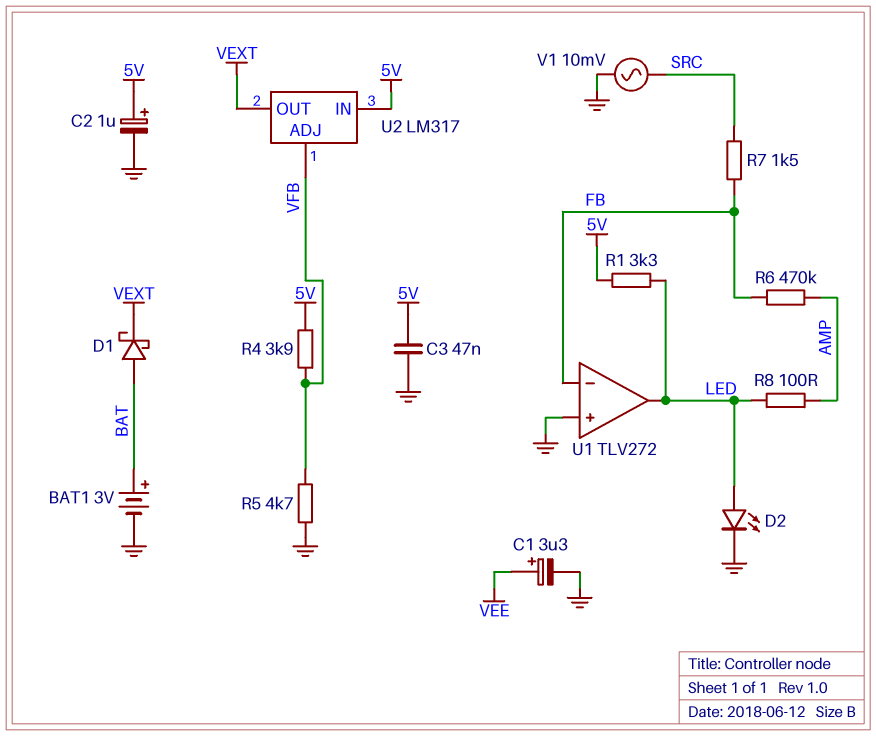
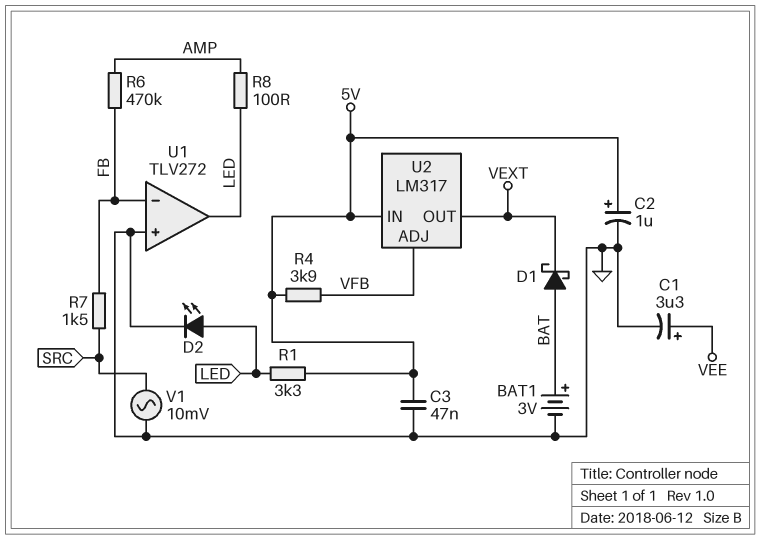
R5: 4.7k (GND, VFB) -> none

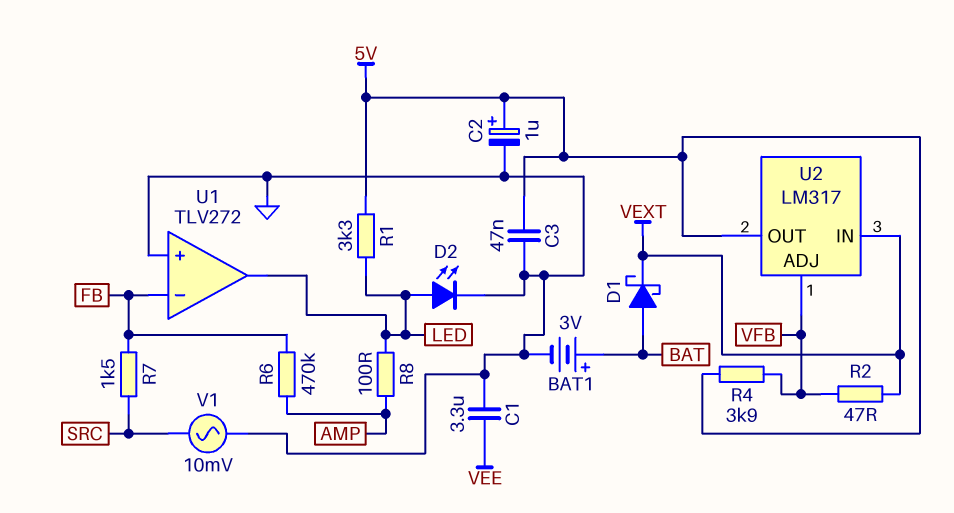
C1: 3.3uF (plus VEE, minus GND) -> 3.3uF (GND, VEE)
R2: none -> 47 (VEXT, VFB)
U2 pin IN: 5V -> VEXT
U2 pin OUT: VEXT -> 5V

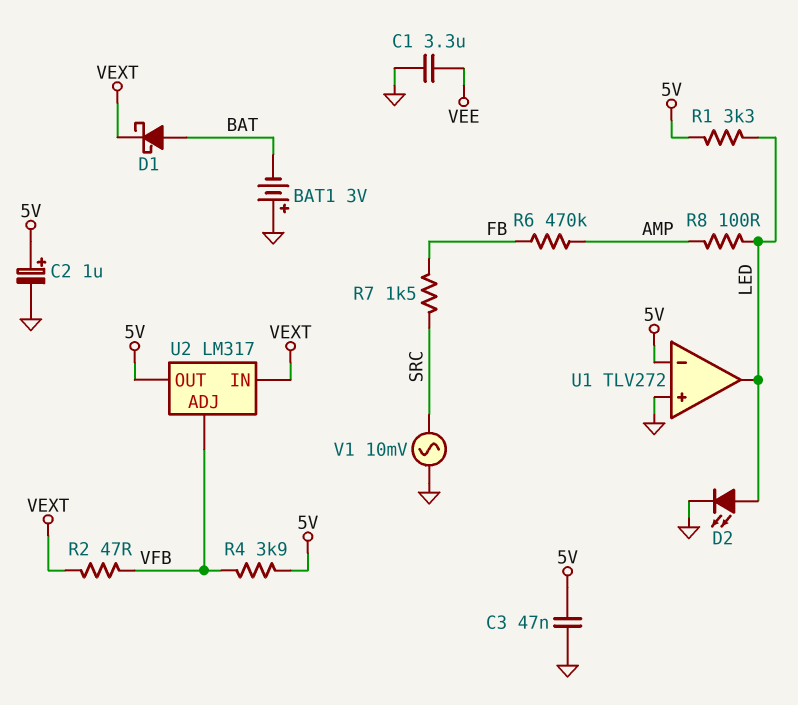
BAT1: 3V (plus BAT, minus GND) -> 3V (plus GND, minus BAT)
U1 pin in-: FB -> 5V

